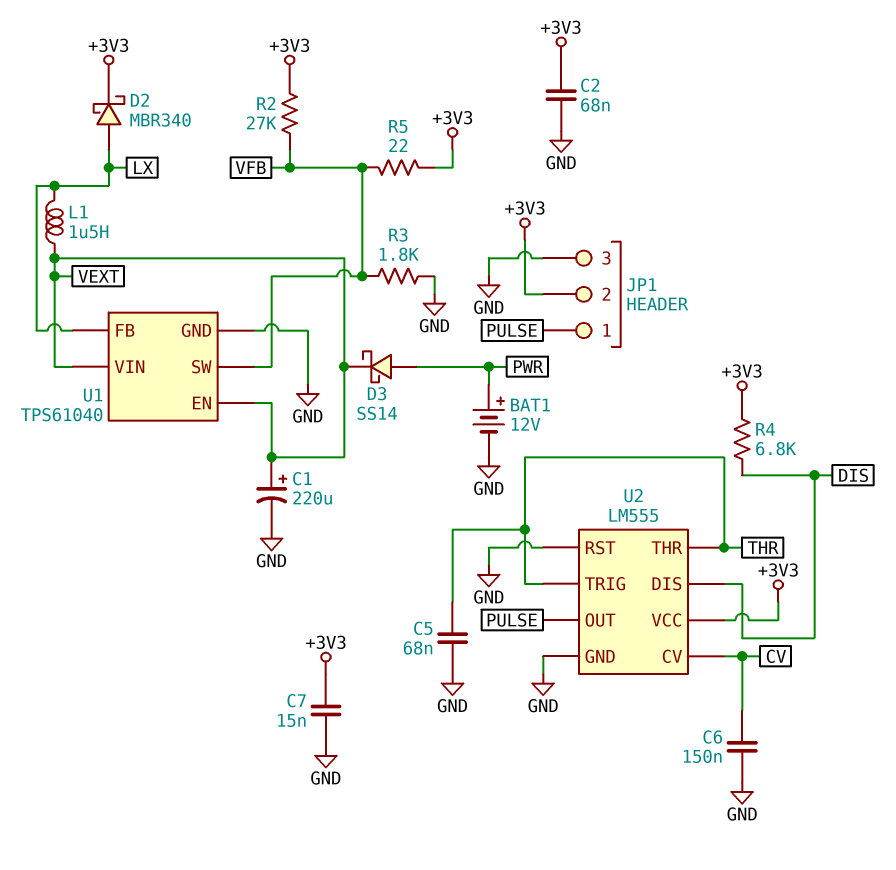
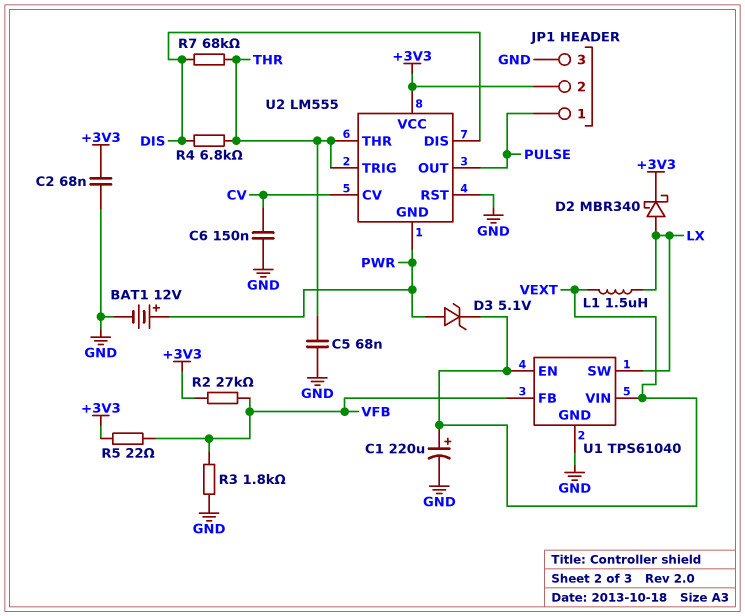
C7: 15nF (+3V3, GND) -> none
D3: schottky SS14 (A PWR, K VEXT) -> zener 5.1V (A PWR, K VEXT)
R4: 6.8k (+3V3, DIS) -> 6.8k (DIS, THR)
R7: none -> 68k (DIS, THR)
U1 pin FB: LX -> VFB
U1 pin SW: VFB -> LX
U2 pin GND: GND -> PWR

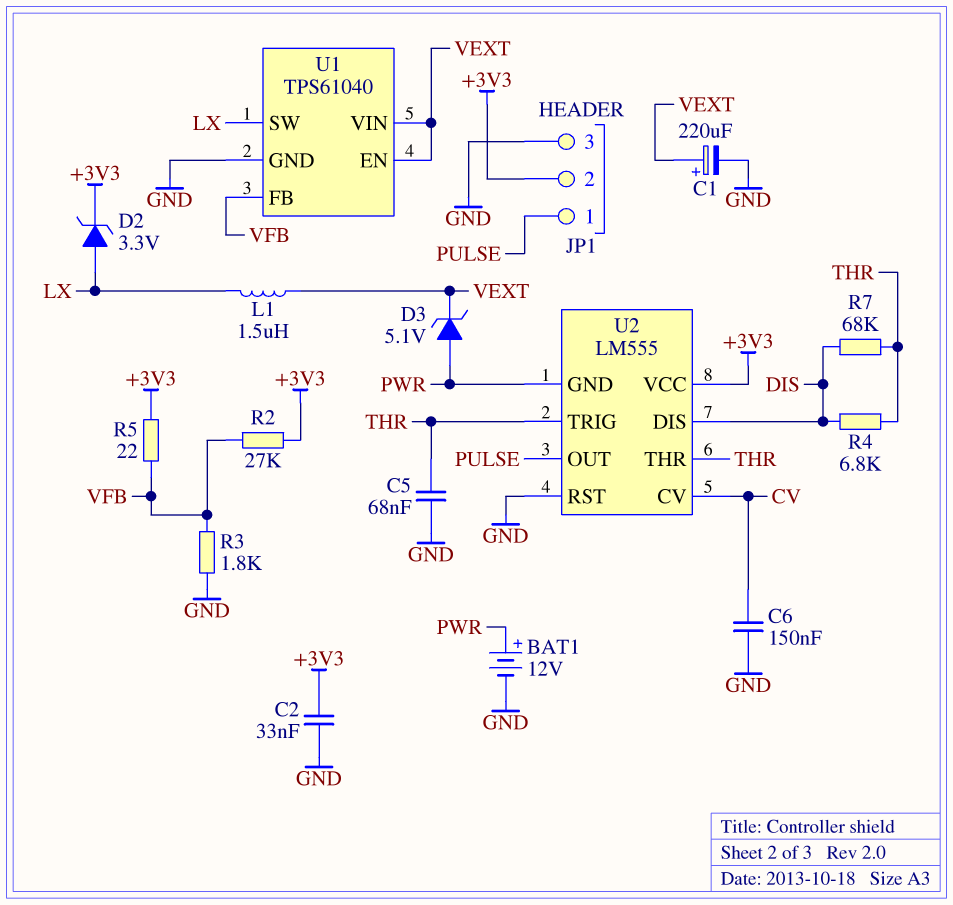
C2: 68nF (+3V3, GND) -> 33nF (+3V3, GND)
D2: schottky MBR340 (A LX, K +3V3) -> zener 3.3V (A LX, K +3V3)

